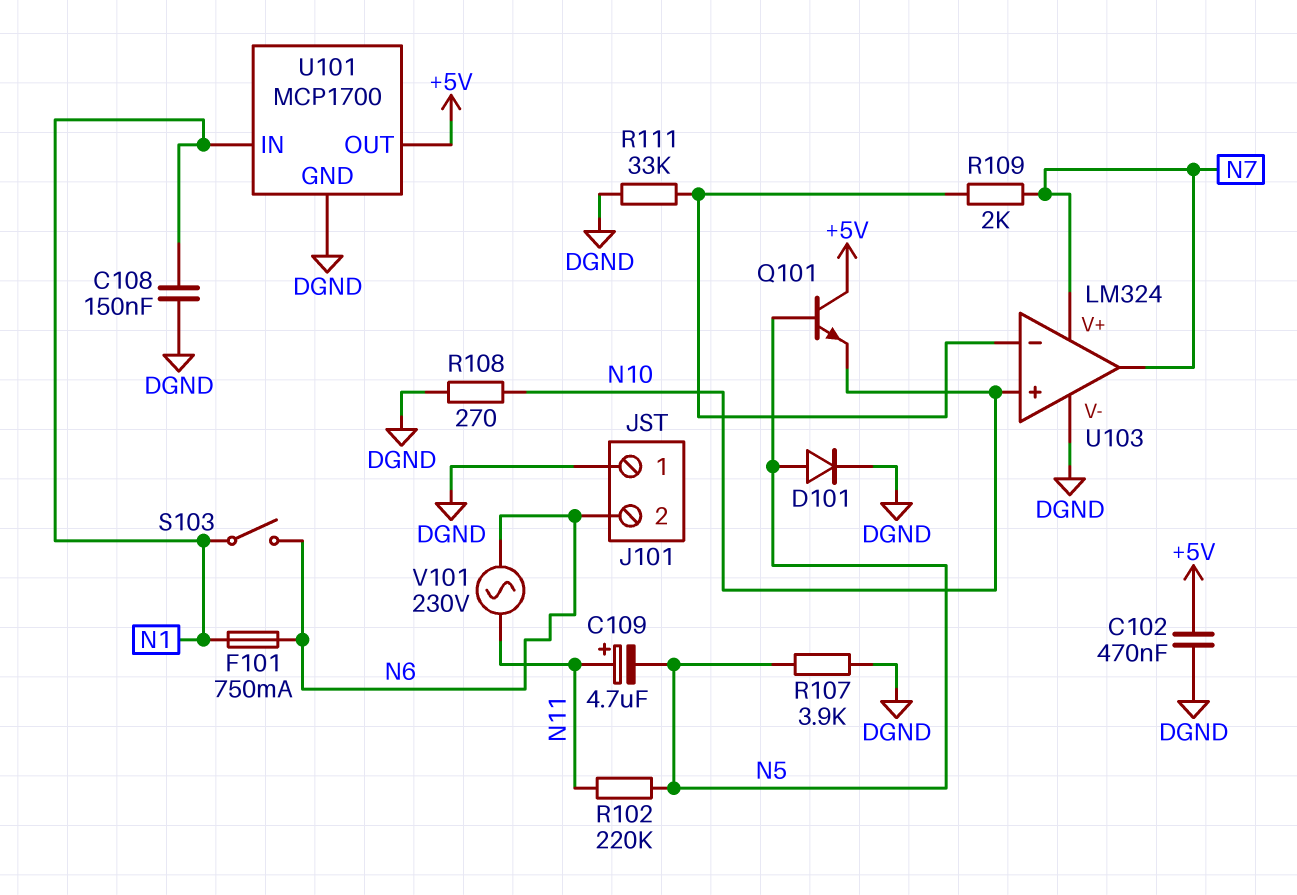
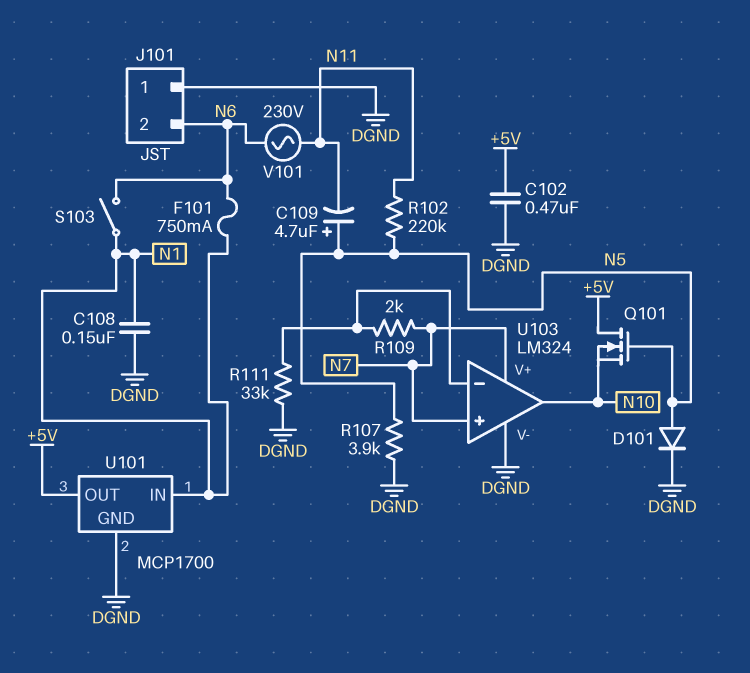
C109: 4.7uF (plus N11, minus N5) -> 4.7uF (plus N5, minus N11)
Q101: NPN (B N5, C +5V, E N10) -> NMOS (G N5, D +5V, S N10)
R108: 270 (DGND, N10) -> none
U103 pin in+: N10 -> N7
U103 pin out: N7 -> N10

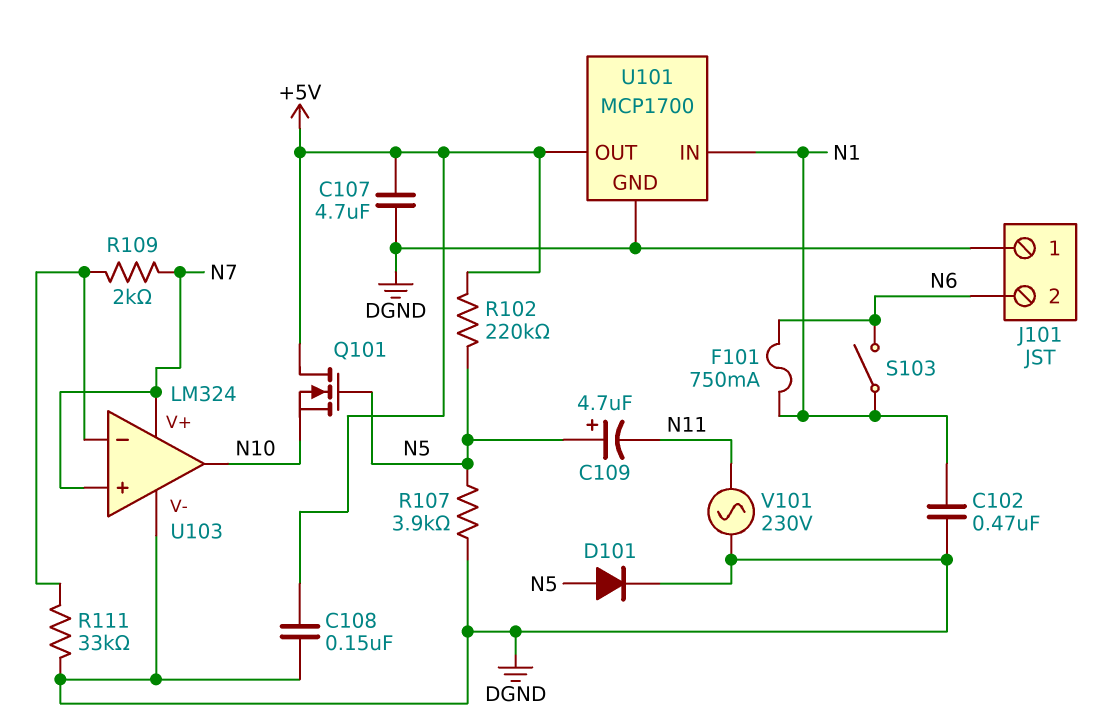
C102: 470nF (+5V, DGND) -> 470nF (DGND, N1)
C107: none -> 4.7uF (+5V, DGND)
C108: 150nF (DGND, N1) -> 150nF (+5V, DGND)
R102: 220k (N5, N11) -> 220k (+5V, N5)
V101: AC 230V (N6, N11) -> AC 230V (DGND, N11)

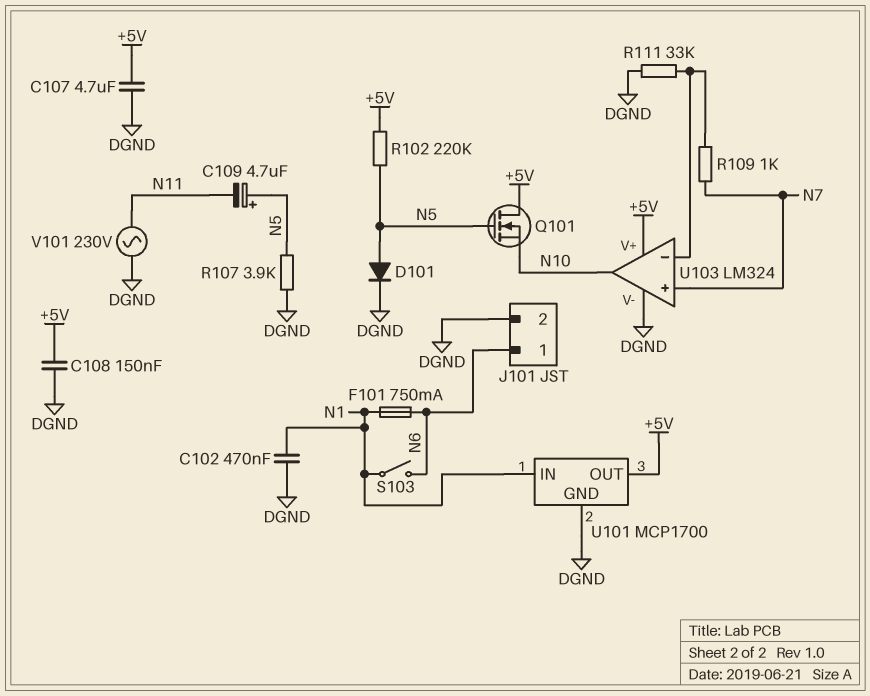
J101 pin 1: DGND -> N6
J101 pin 2: N6 -> DGND
R109: 2k (N7, U103/in-) -> 1k (N7, U103/in-)
U103 pin V+: N7 -> +5V

